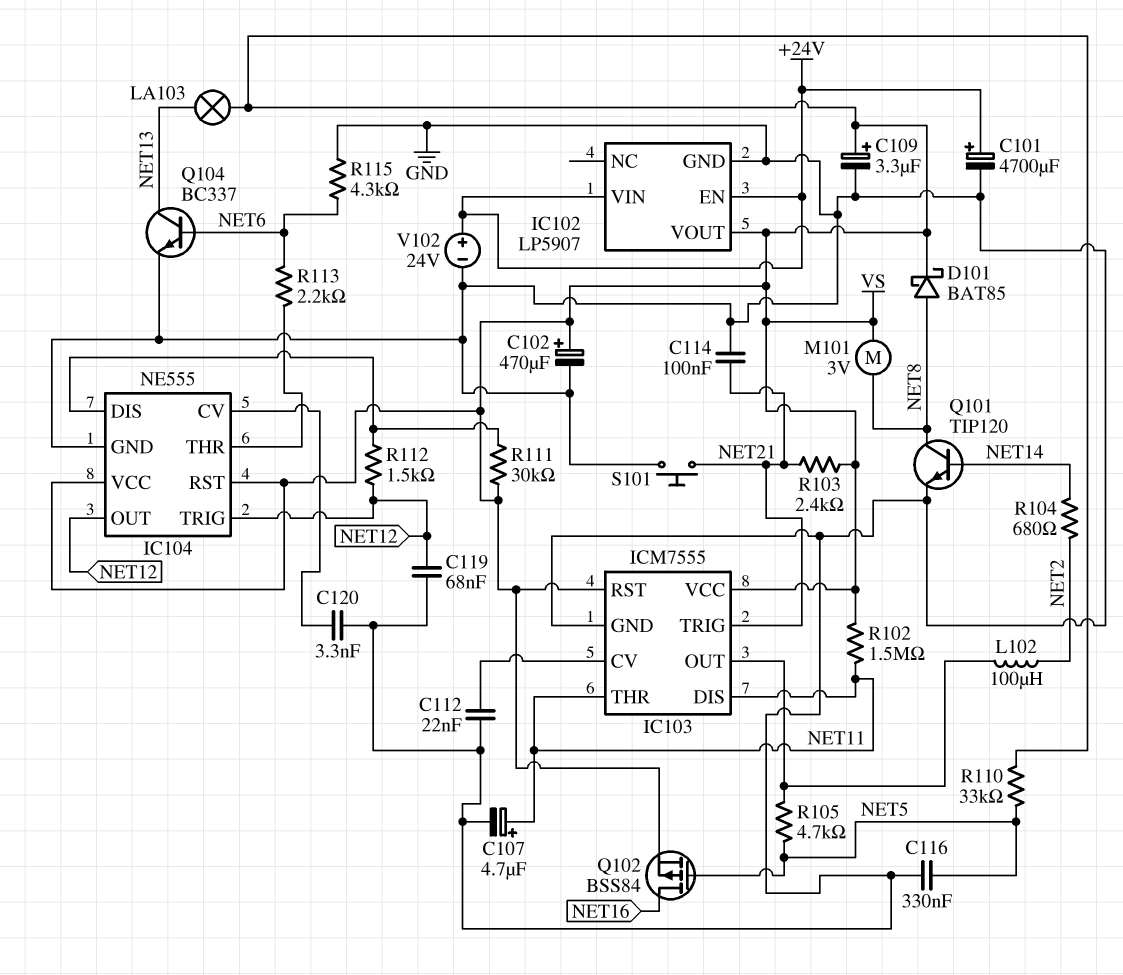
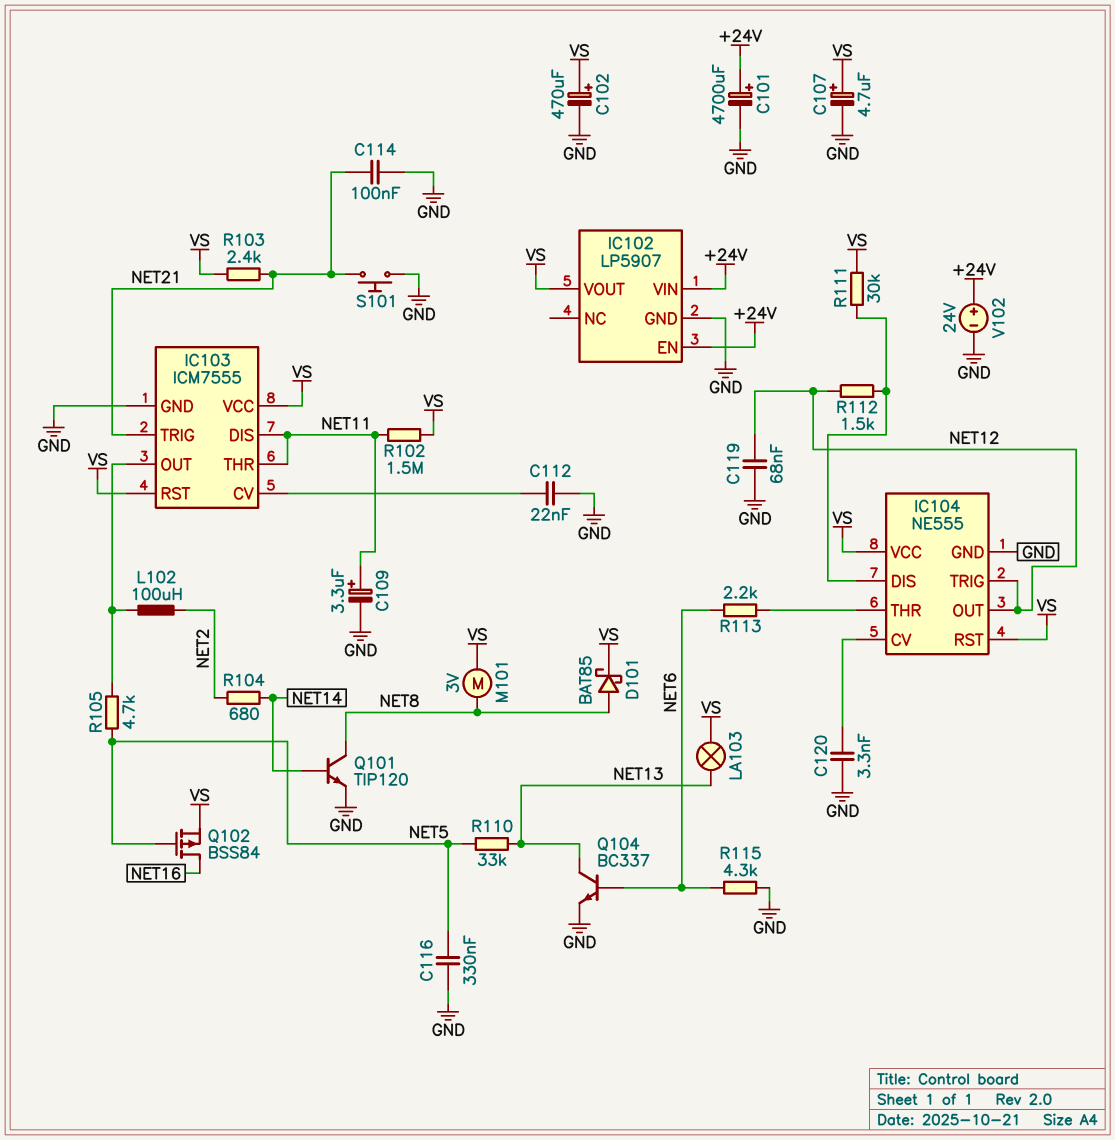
C107: 4.7uF (plus NET11, minus GND) -> 4.7uF (plus VS, minus GND)
C109: 3.3uF (plus VS, minus GND) -> 3.3uF (plus NET11, minus GND)
R110: 33k (NET5, VS) -> 33k (NET5, NET13)

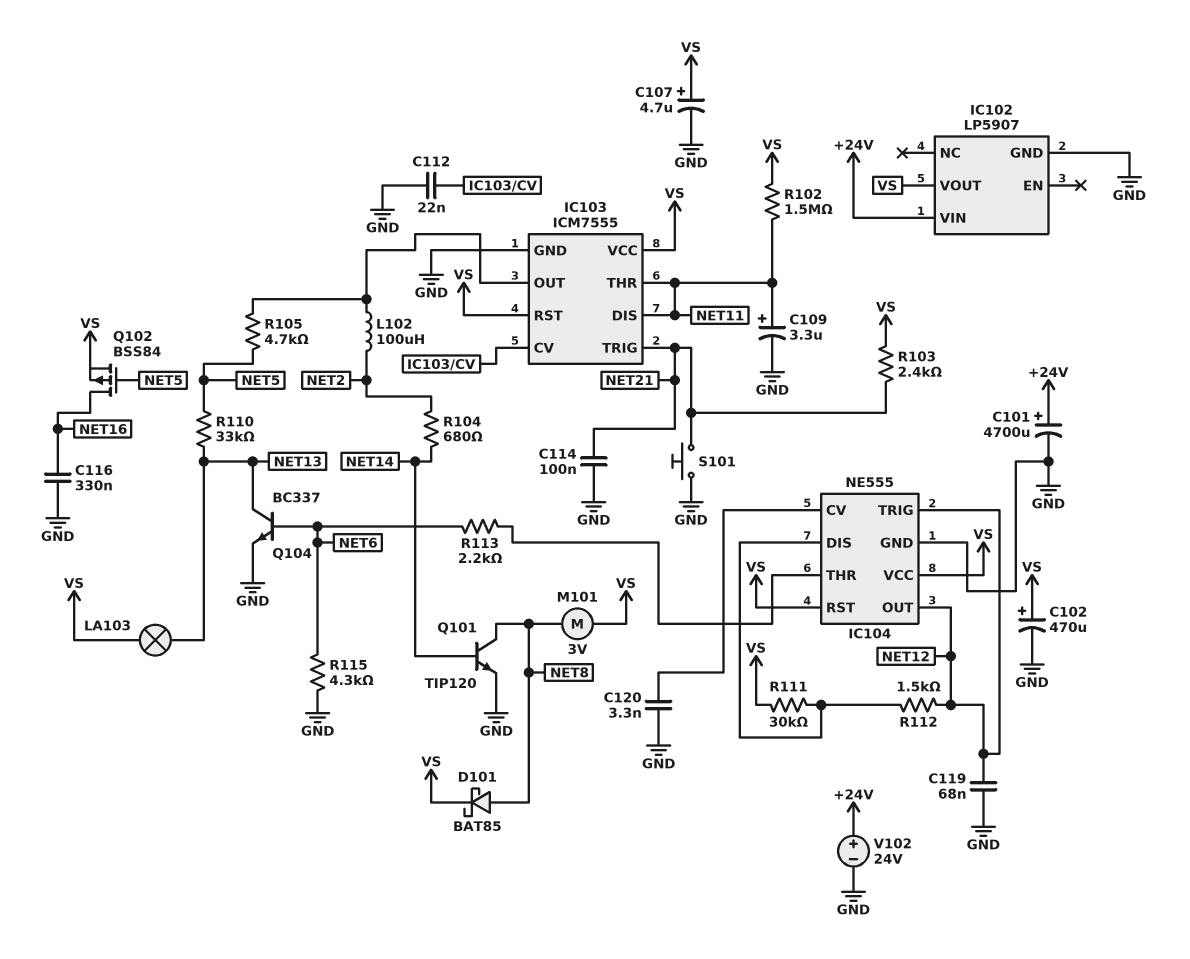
C116: 330nF (GND, NET5) -> 330nF (GND, NET16)
IC102 pin EN: +24V -> none

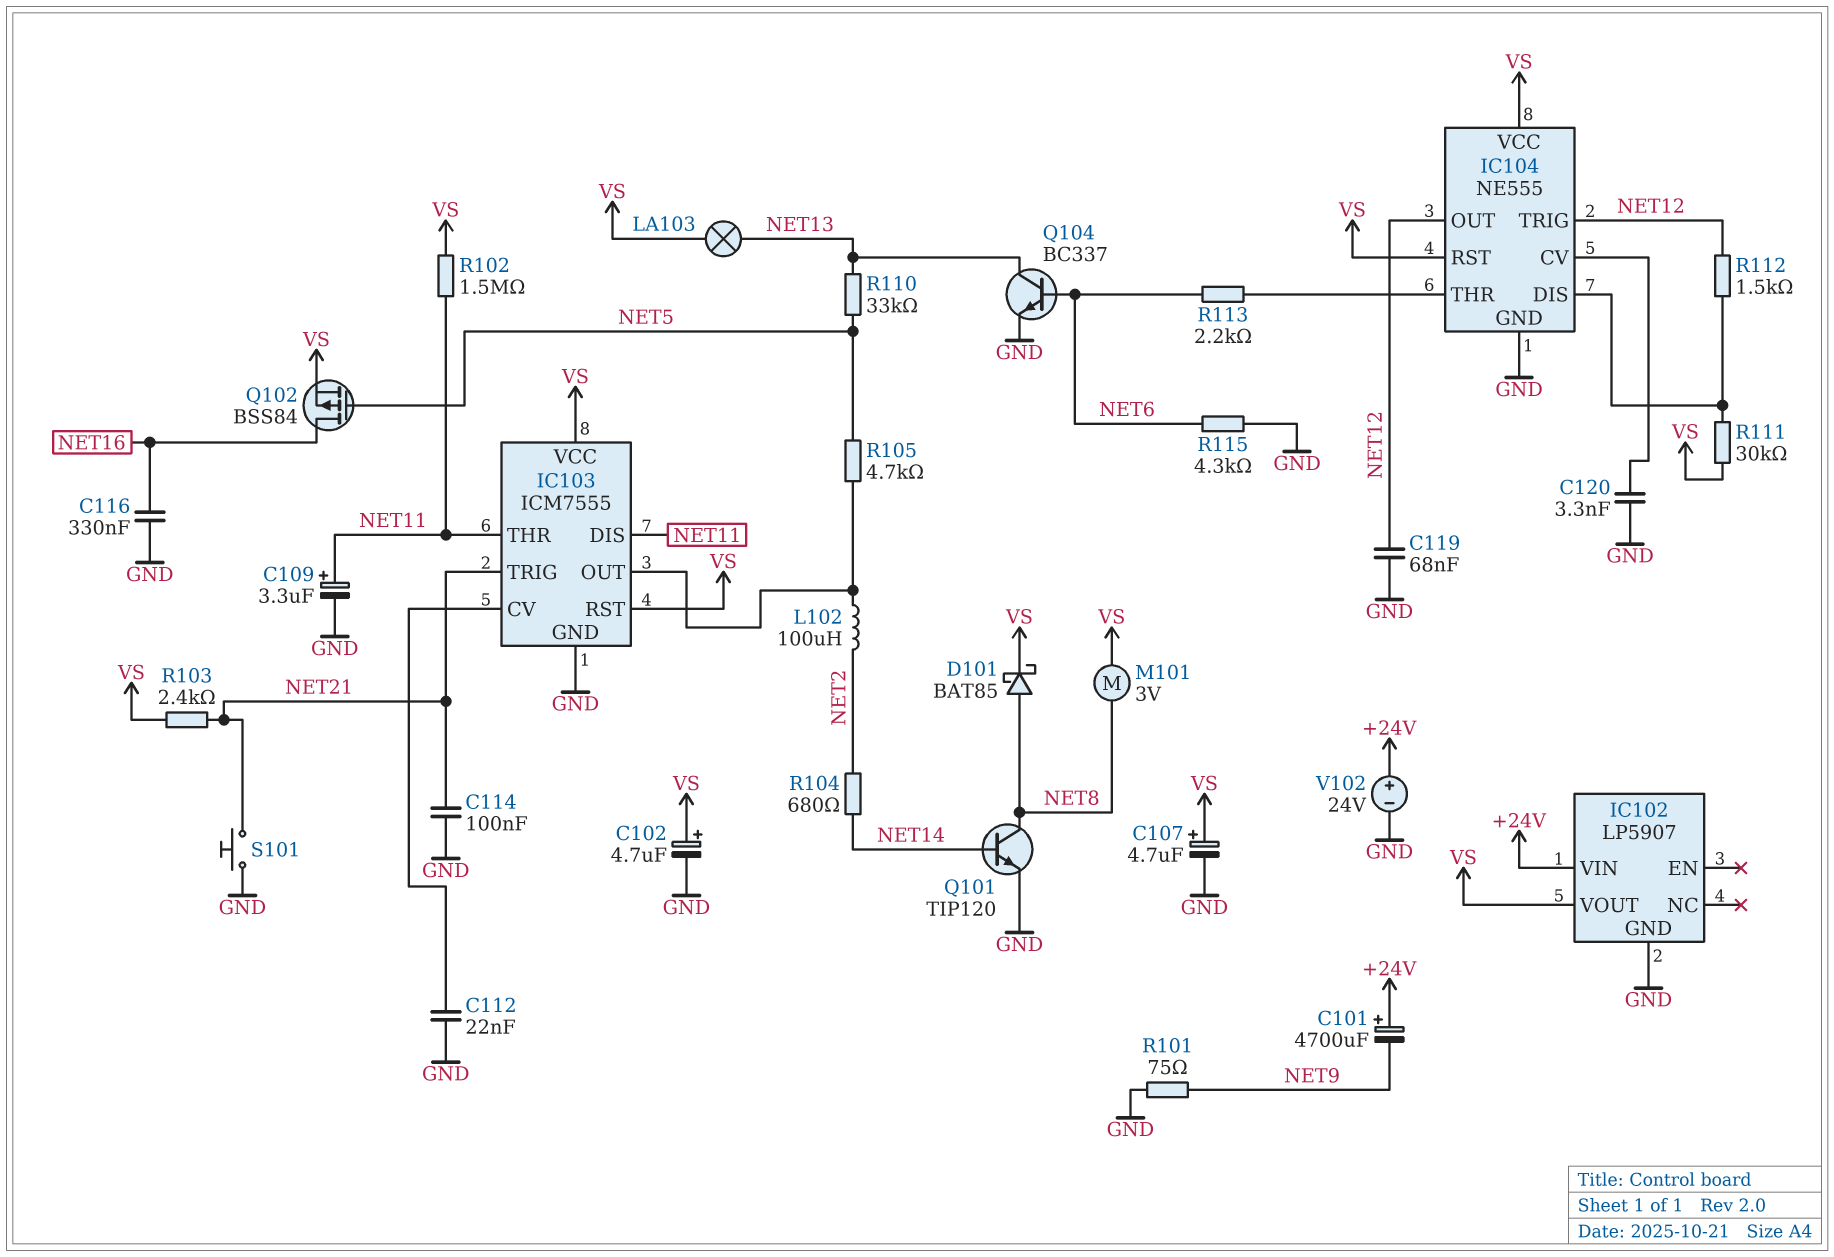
C101: 4700uF (plus +24V, minus GND) -> 4700uF (plus +24V, minus NET9)
C102: 470uF (plus VS, minus GND) -> 4.7uF (plus VS, minus GND)
R101: none -> 75 (GND, NET9)

